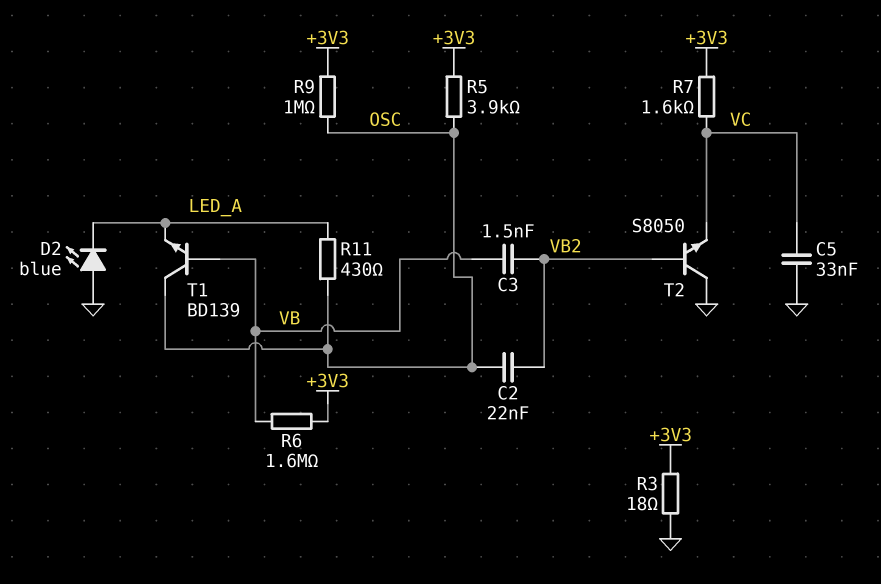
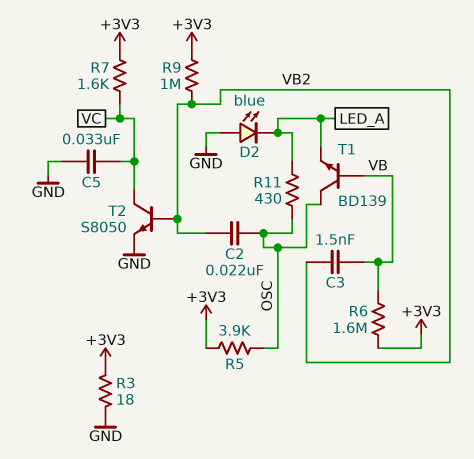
R9: 1M (+3V3, OSC) -> 1M (+3V3, VB2)
T2: NPN S8050 (B VB2, C GND, E VC) -> NPN S8050 (B VB2, C VC, E GND)

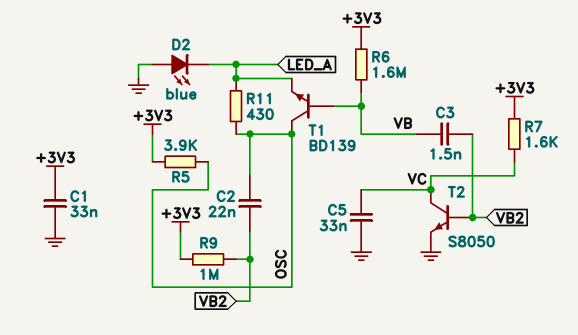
C1: none -> 33nF (+3V3, GND)
R3: 18 (+3V3, GND) -> none

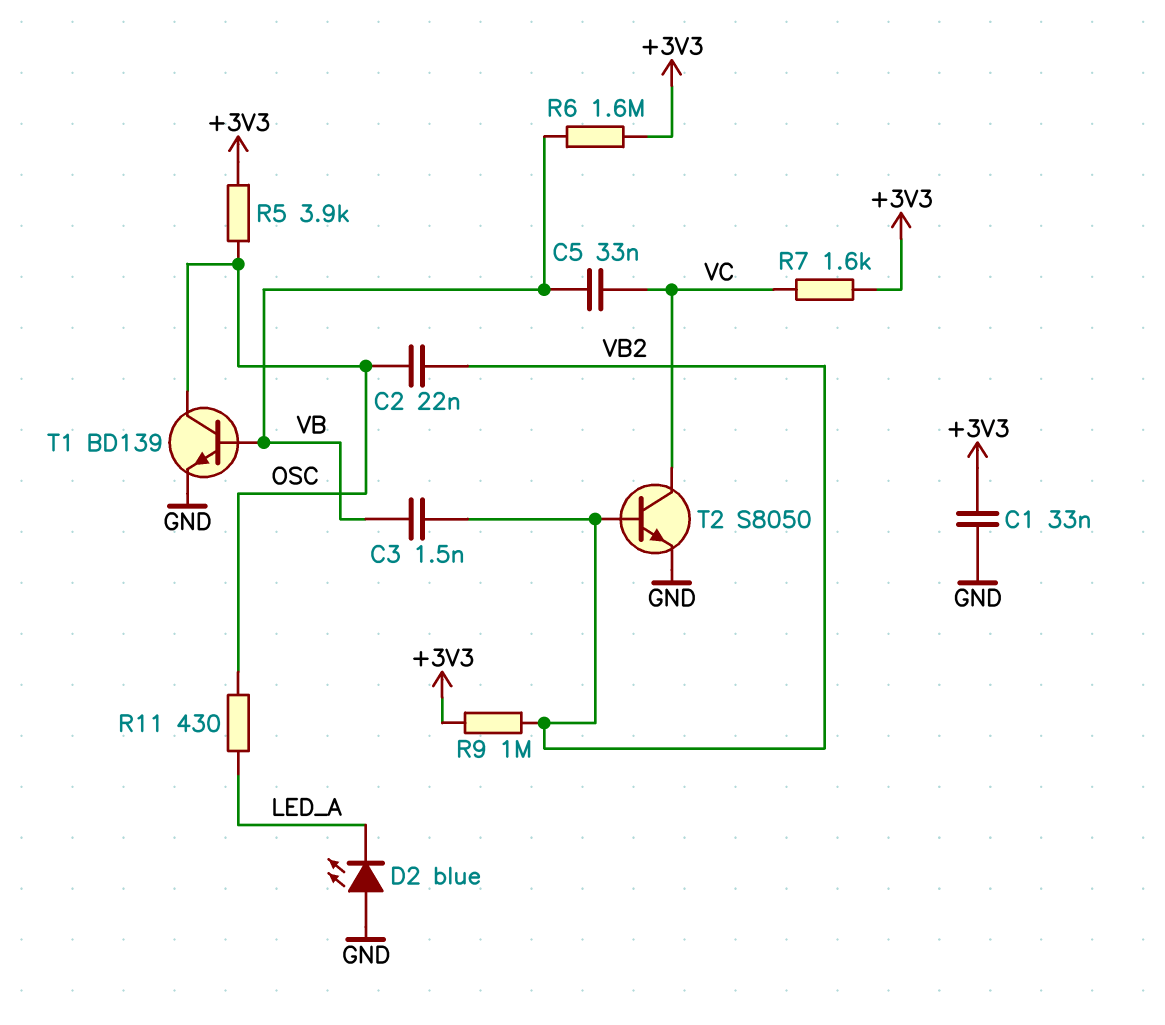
C5: 33nF (GND, VC) -> 33nF (VB, VC)
T1: NPN BD139 (B VB, C OSC, E LED_A) -> NPN BD139 (B VB, C OSC, E GND)

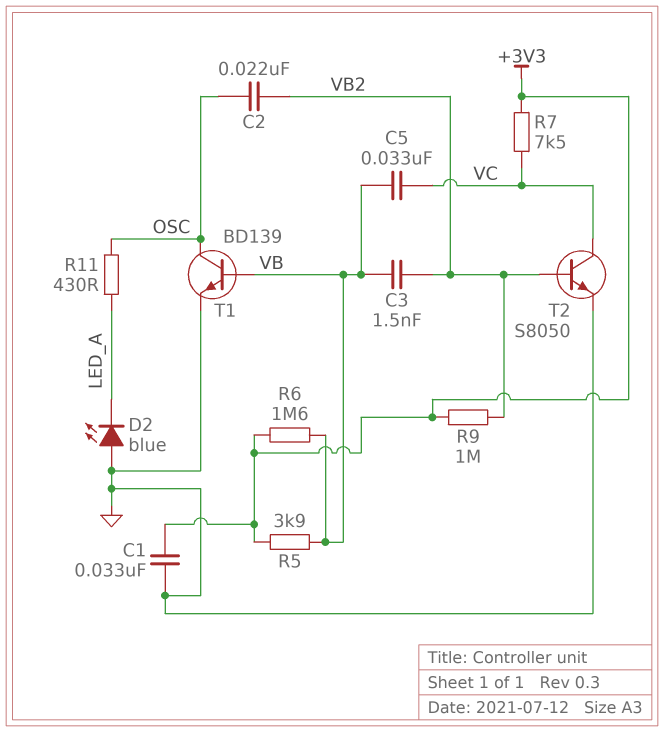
R5: 3.9k (+3V3, OSC) -> 3.9k (+3V3, VB)
R7: 1.6k (+3V3, VC) -> 7.5k (+3V3, VC)

